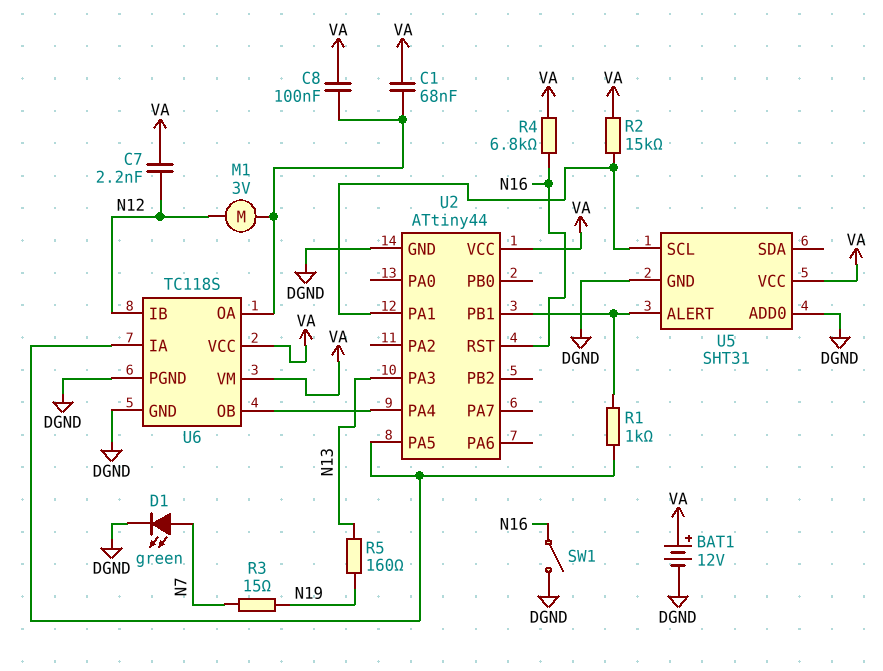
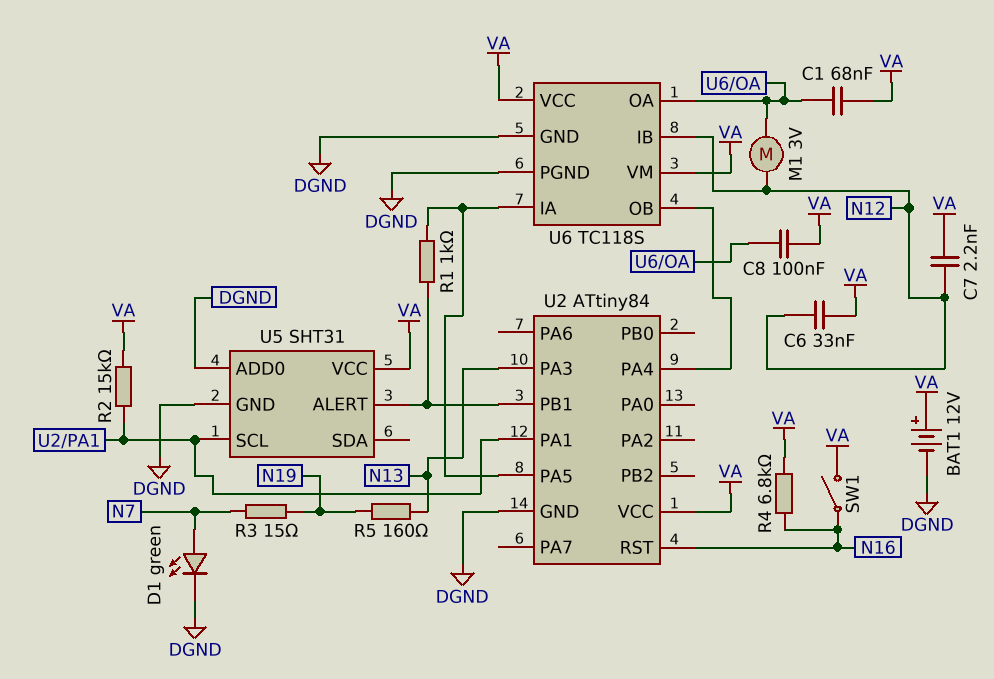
C6: none -> 33nF (N12, VA)
SW1: switch (DGND, N16) -> switch (N16, VA)
U2: ATtiny44 -> ATtiny84

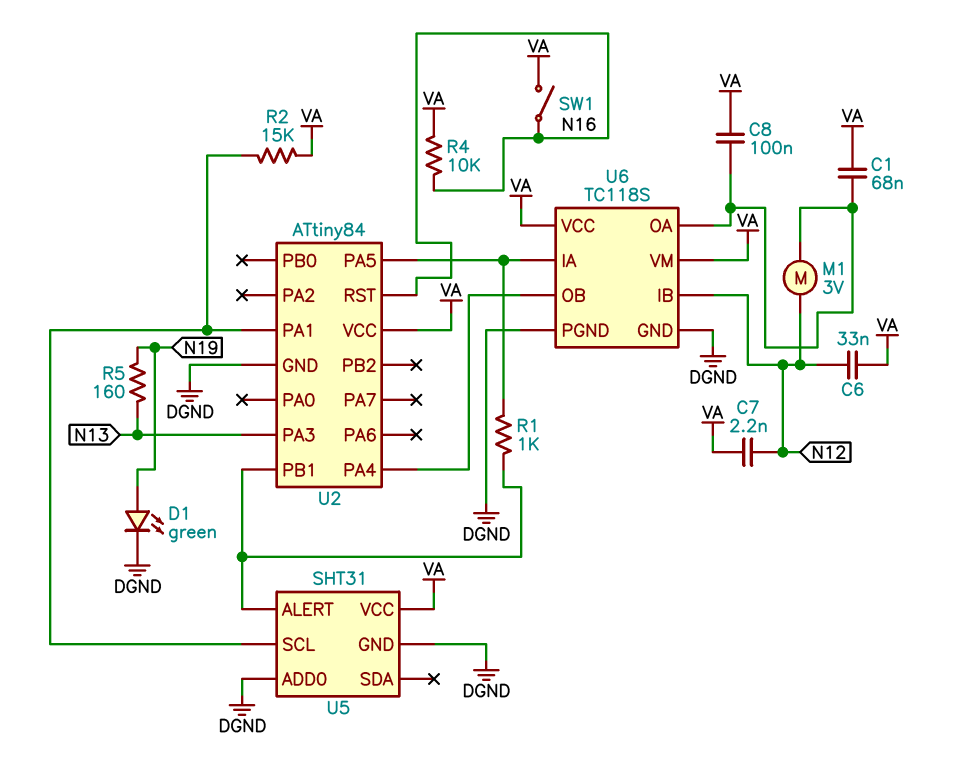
BAT1: 12V (plus VA, minus DGND) -> none
D1: LED green (A N7, K DGND) -> LED green (A N19, K DGND)
R3: 15 (N7, N19) -> none
R4: 6.8k (N16, VA) -> 10k (N16, VA)

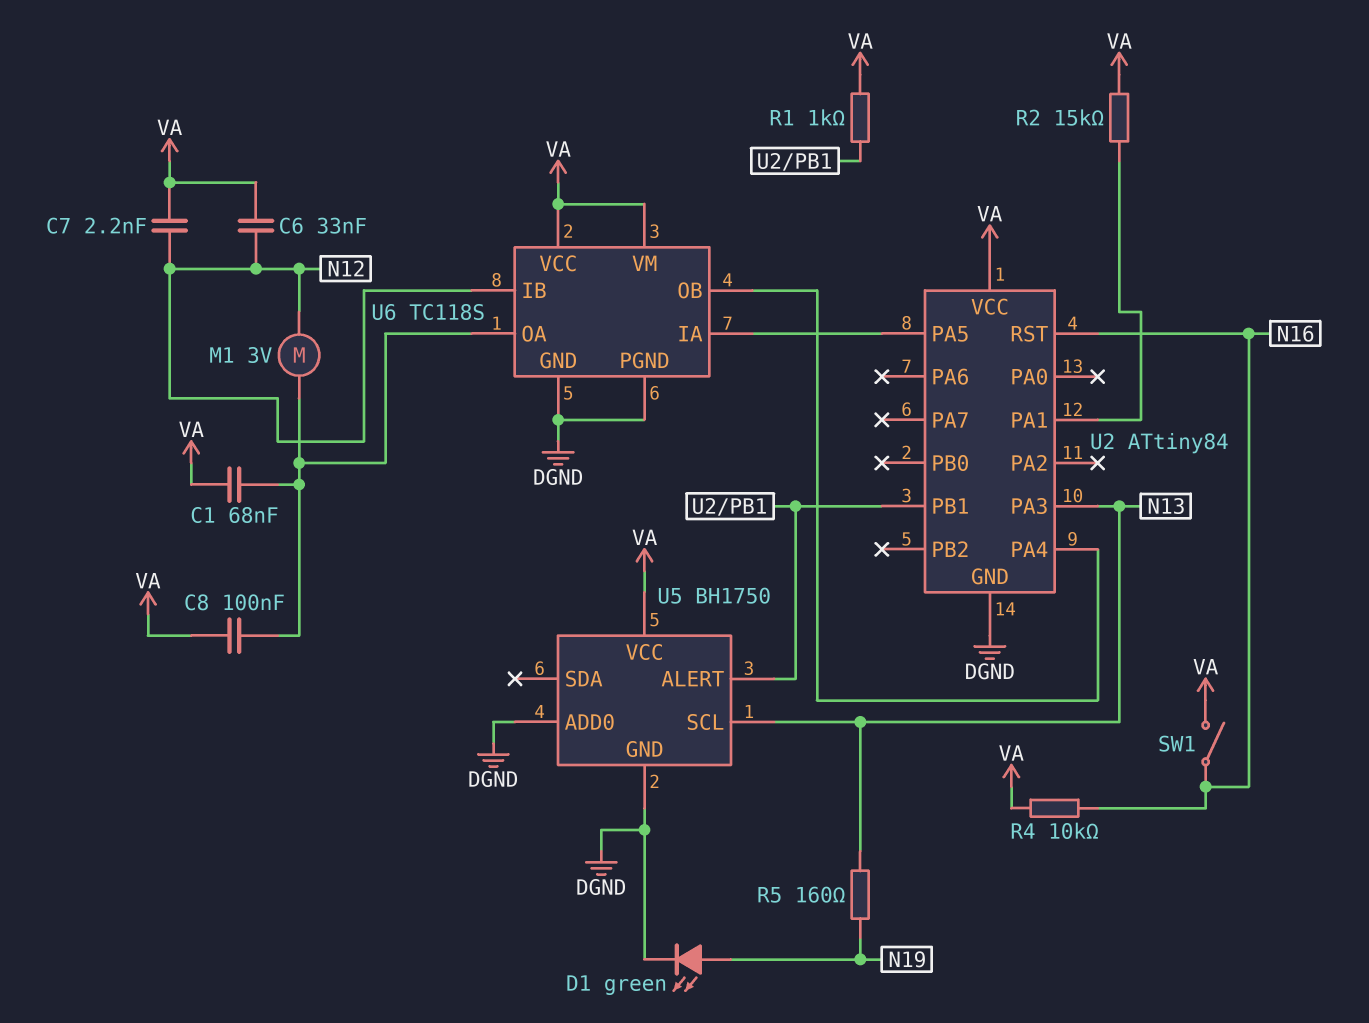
R1: 1k (U2/PA5, U2/PB1) -> 1k (U2/PB1, VA)
U5: SHT31 -> BH1750
U5 pin SCL: U2/PA1 -> N13

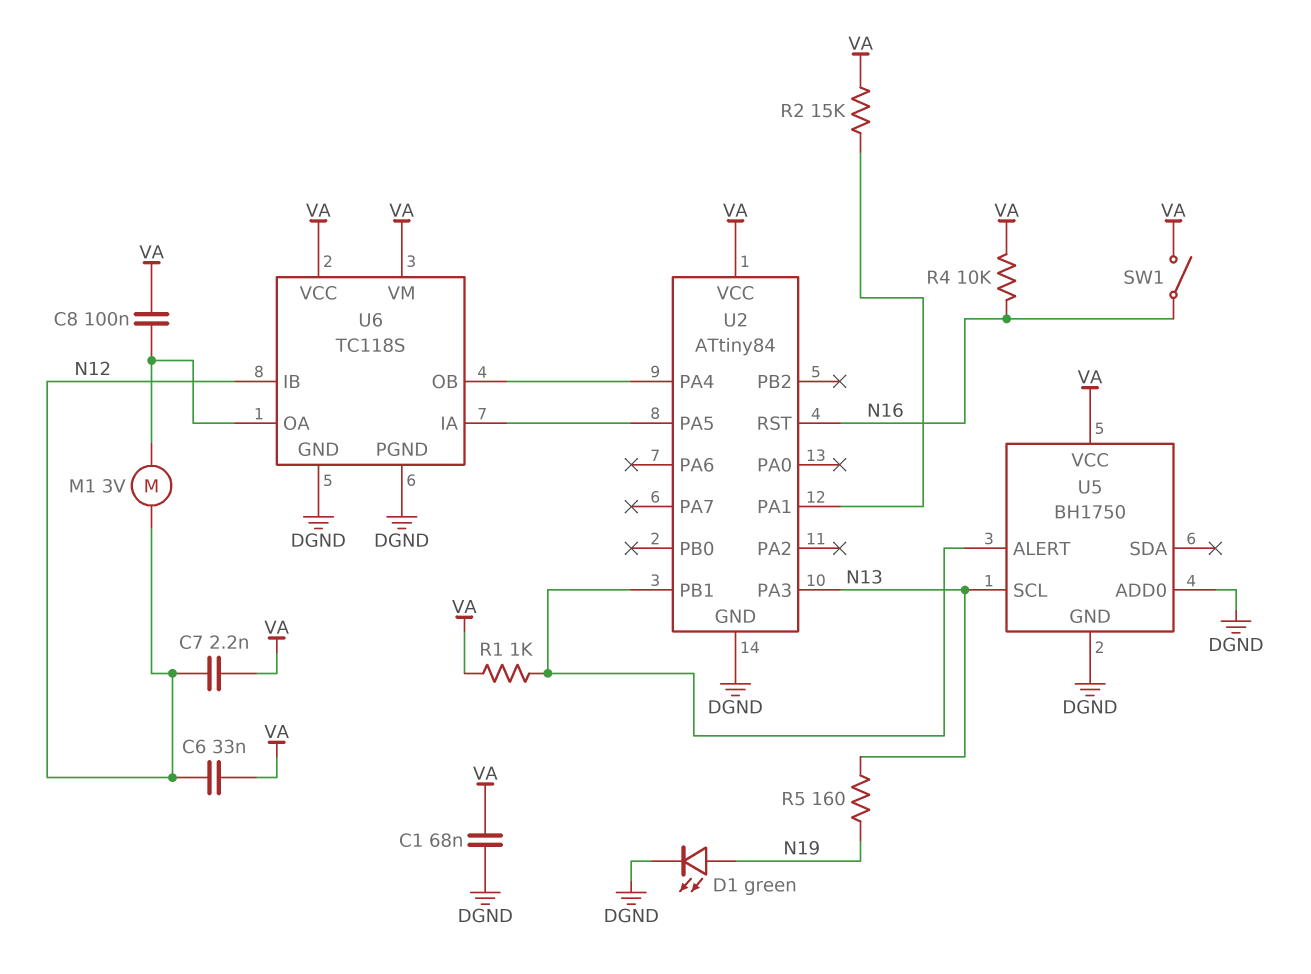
C1: 68nF (U6/OA, VA) -> 68nF (DGND, VA)

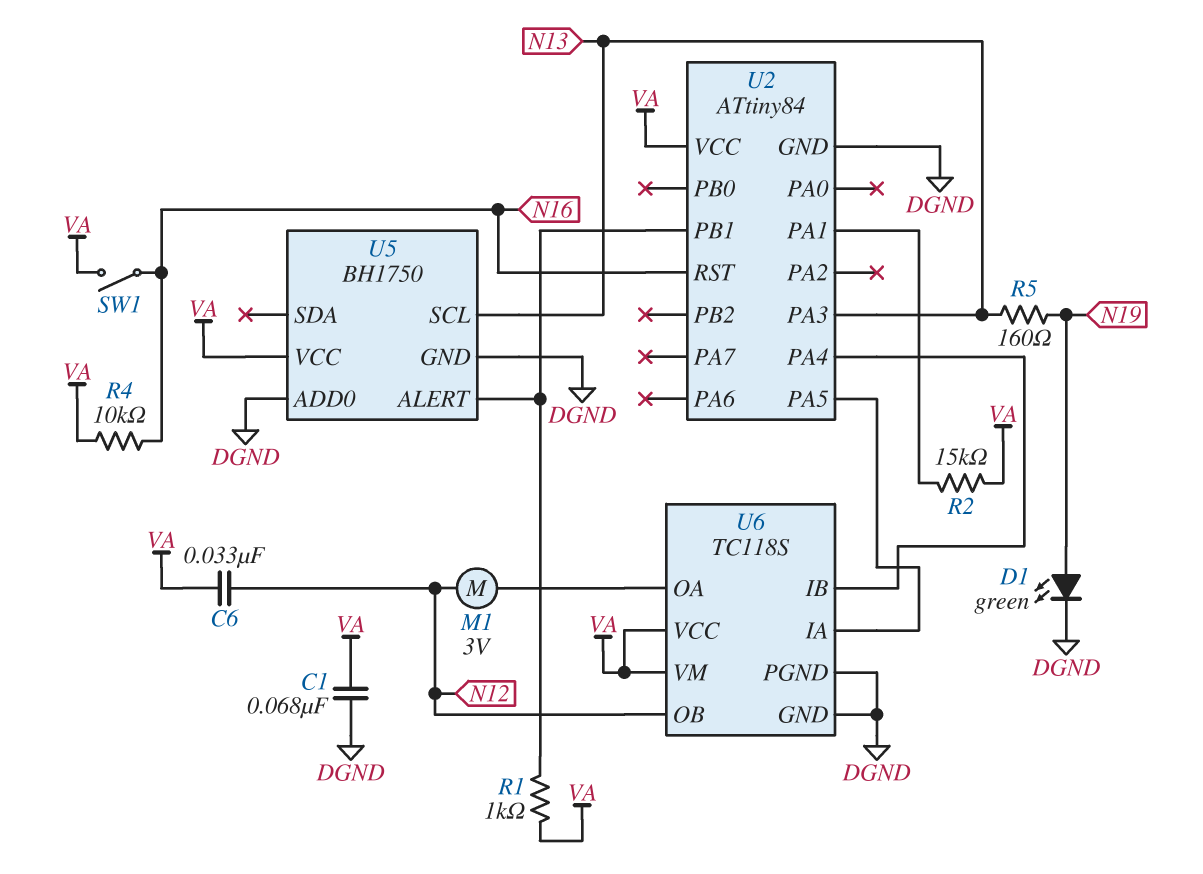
C7: 2.2nF (N12, VA) -> none
C8: 100nF (U6/OA, VA) -> none
U6 pin IB: N12 -> U2/PA4
U6 pin OB: U2/PA4 -> N12

